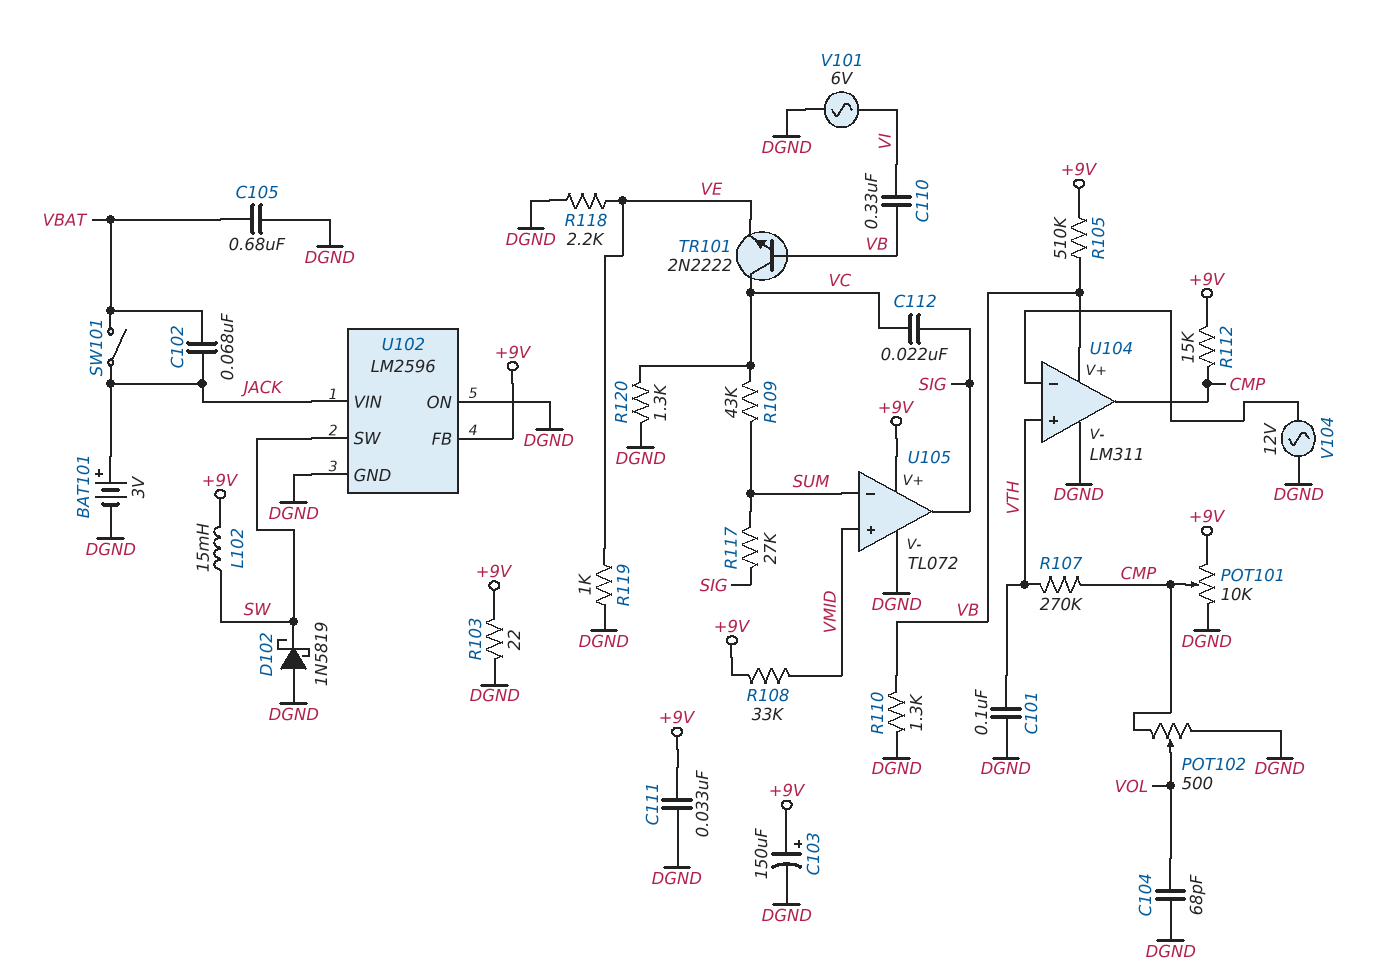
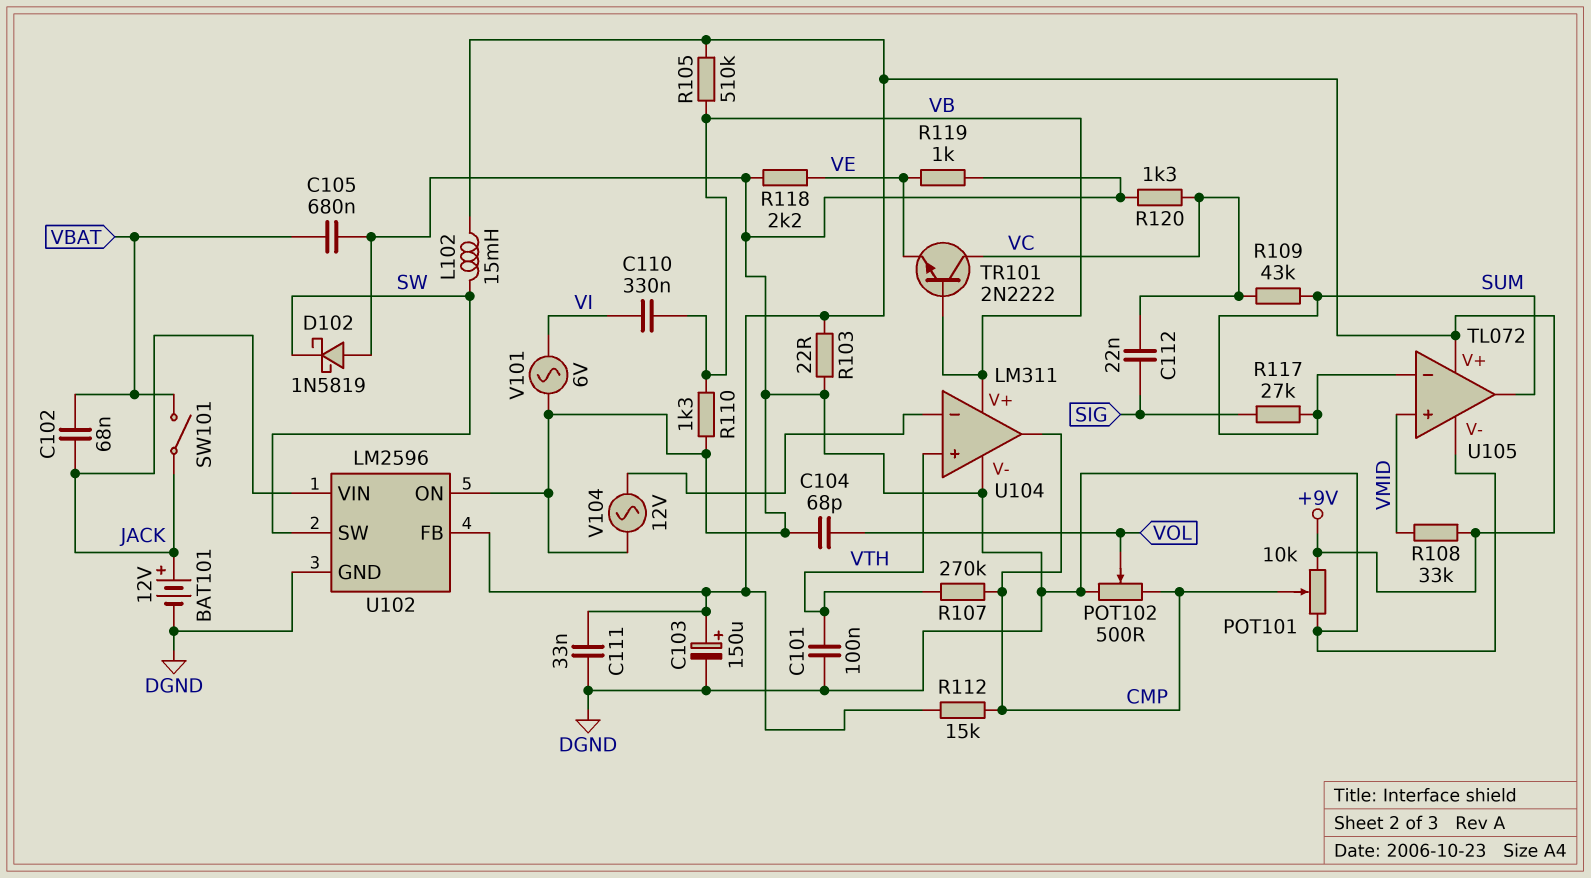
BAT101: 3V (plus JACK, minus DGND) -> 12V (plus JACK, minus DGND)
U105 pin out: SIG -> SUM

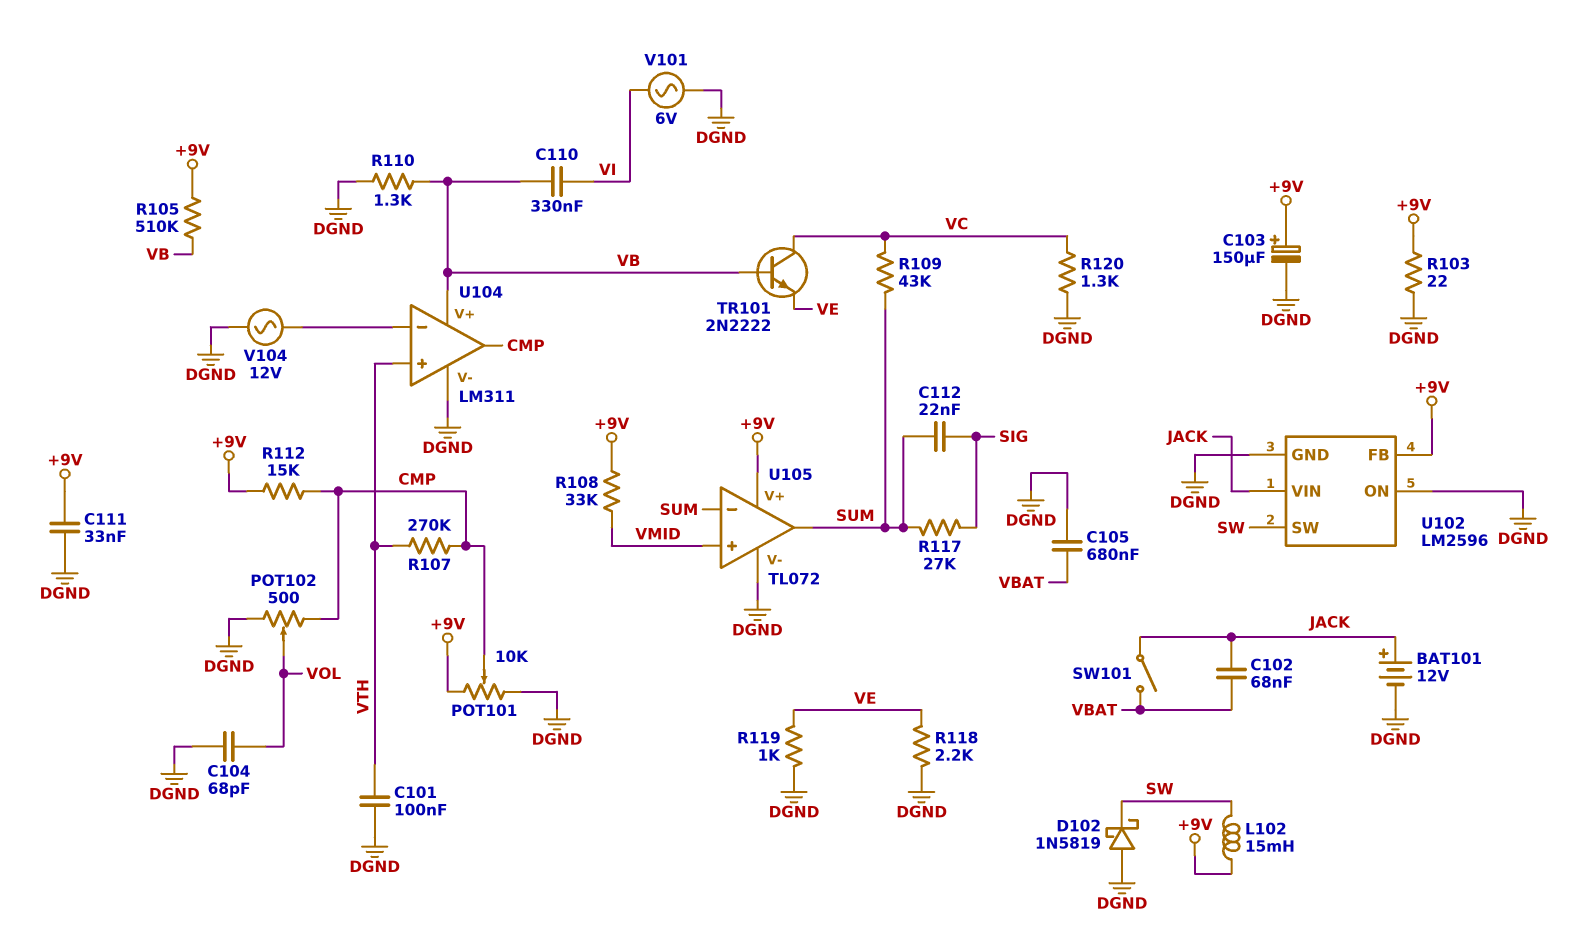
C112: 22nF (SIG, VC) -> 22nF (SIG, SUM)

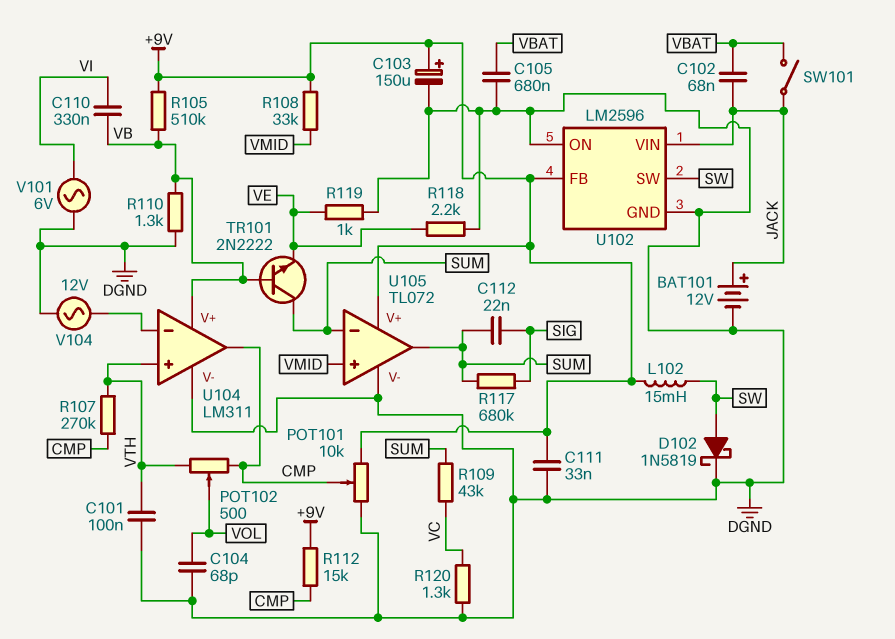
D102: schottky 1N5819 (A DGND, K SW) -> schottky 1N5819 (A SW, K DGND)
POT102: 500 (CMP, DGND, wiper VOL) -> 500 (CMP, VTH, wiper VOL)
R103: 22 (+9V, DGND) -> none
R117: 27k (SIG, SUM) -> 680k (SIG, SUM)
TR101: NPN 2N2222 (B VB, C VC, E VE) -> NPN 2N2222 (B VB, C SUM, E VE)

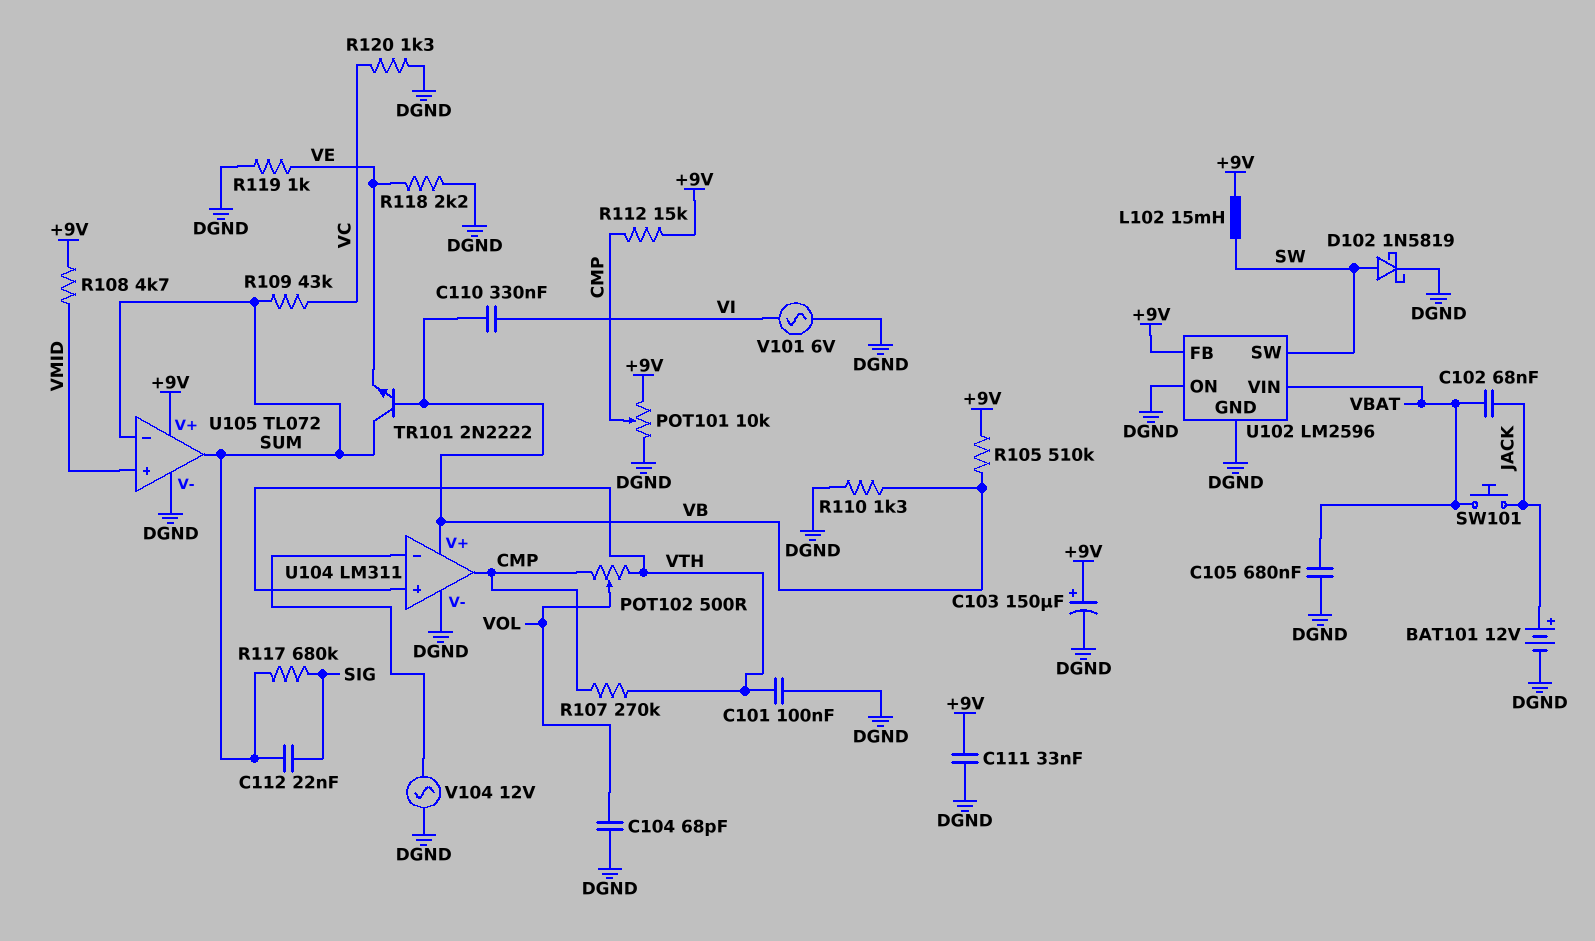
R108: 33k (+9V, VMID) -> 4.7k (+9V, VMID)
SW101: switch (JACK, VBAT) -> button (JACK, VBAT)
U102 pin VIN: JACK -> VBAT

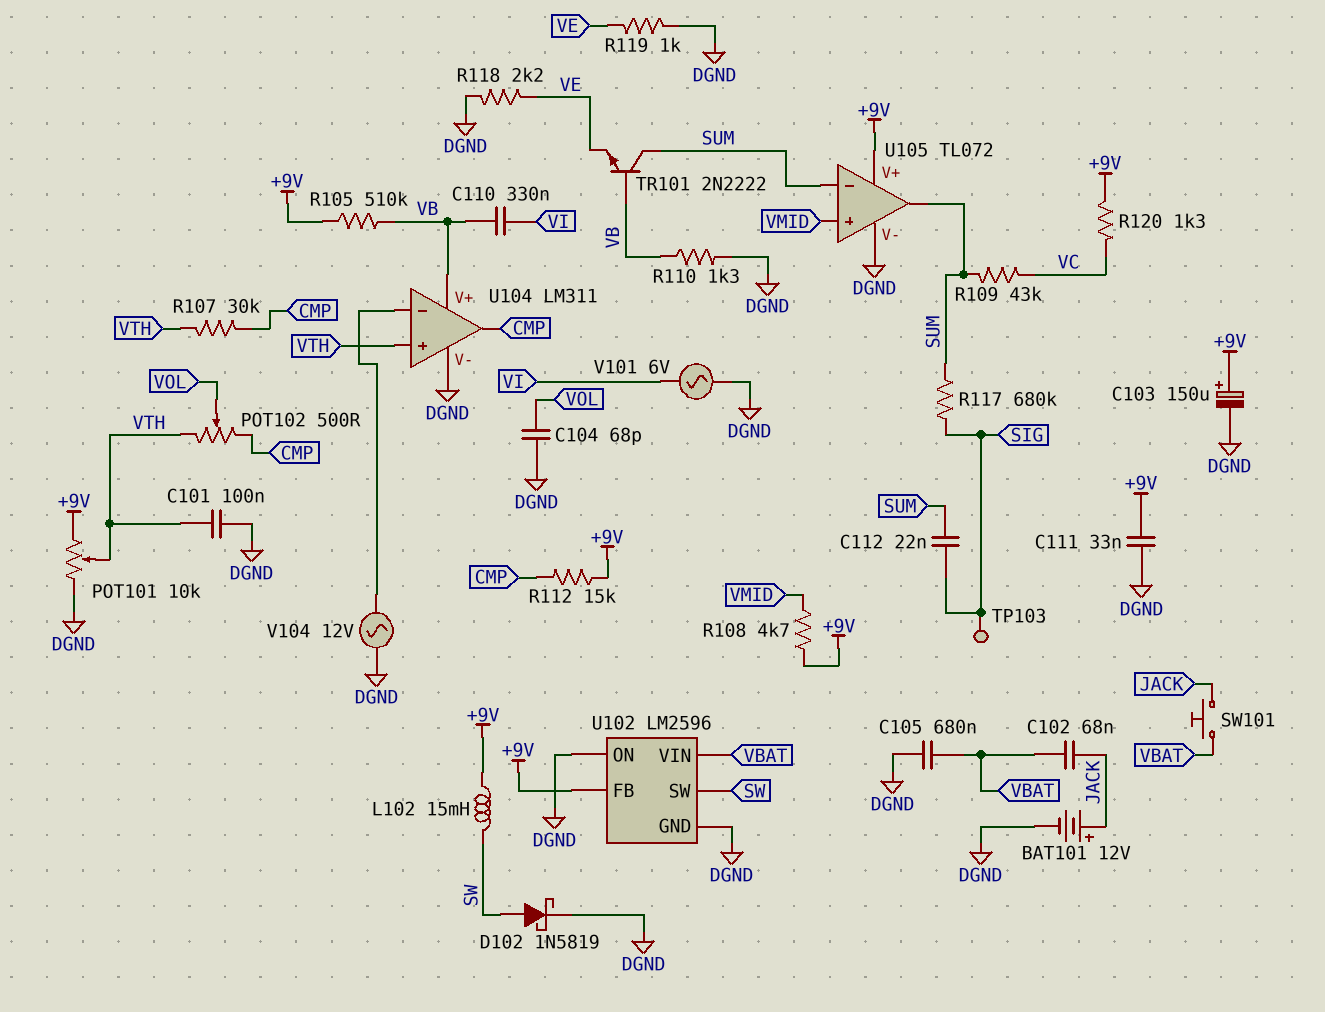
POT101: 10k (+9V, DGND, wiper CMP) -> 10k (+9V, DGND, wiper VTH)
R107: 270k (CMP, VTH) -> 30k (CMP, VTH)
R120: 1.3k (DGND, VC) -> 1.3k (+9V, VC)
TP103: none -> test point (SIG)

